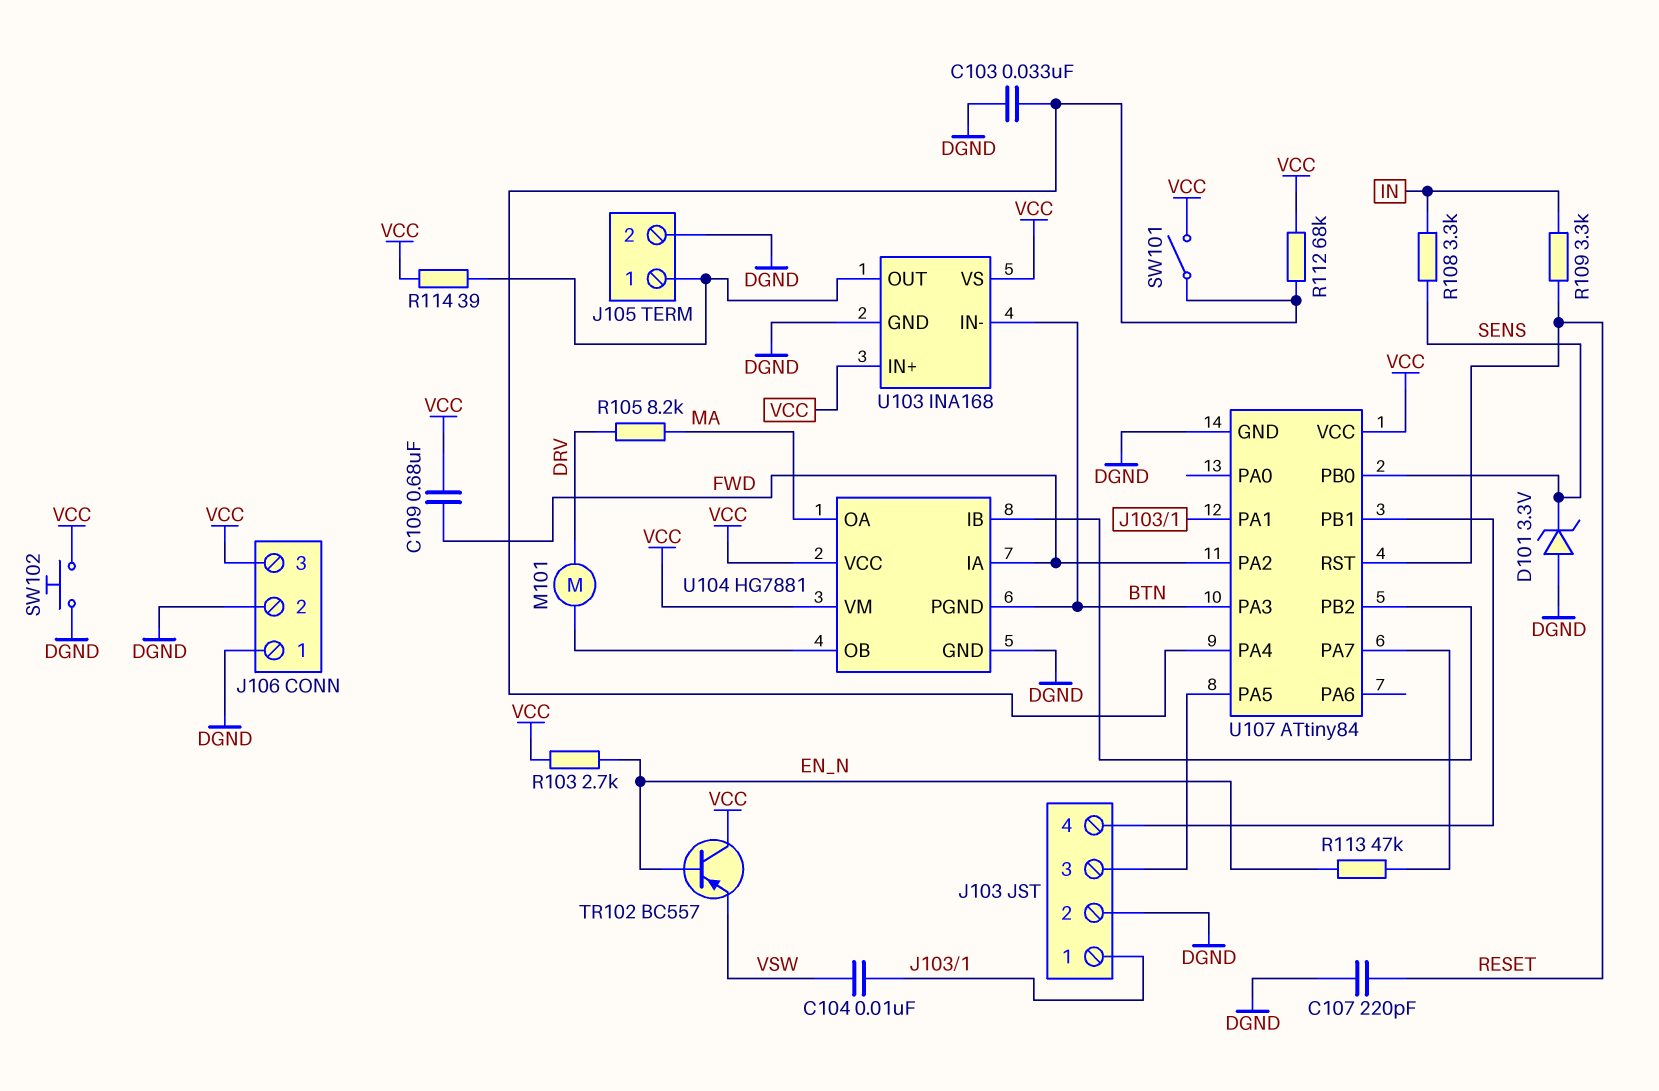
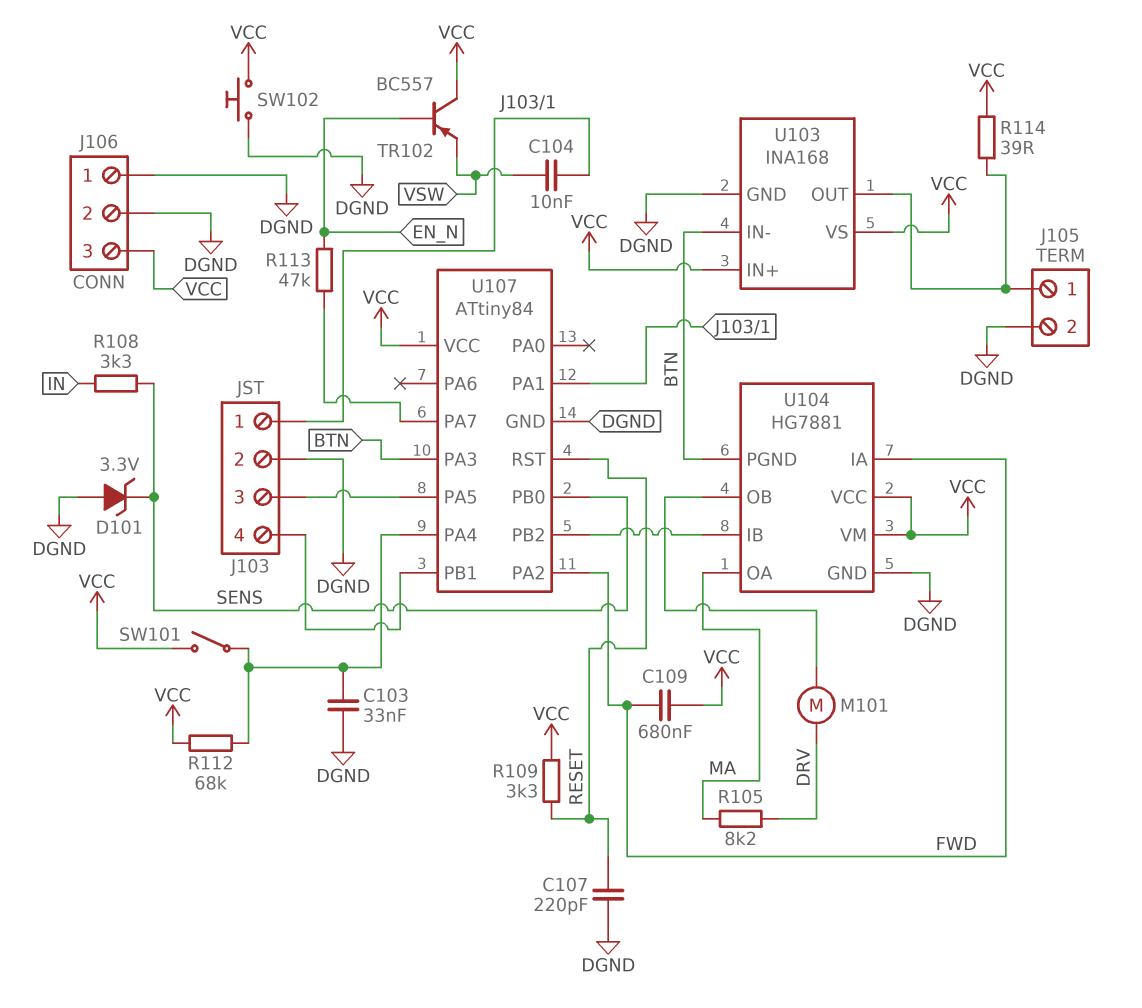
R103: 2.7k (EN_N, VCC) -> none
R109: 3.3k (IN, RESET) -> 3.3k (RESET, VCC)

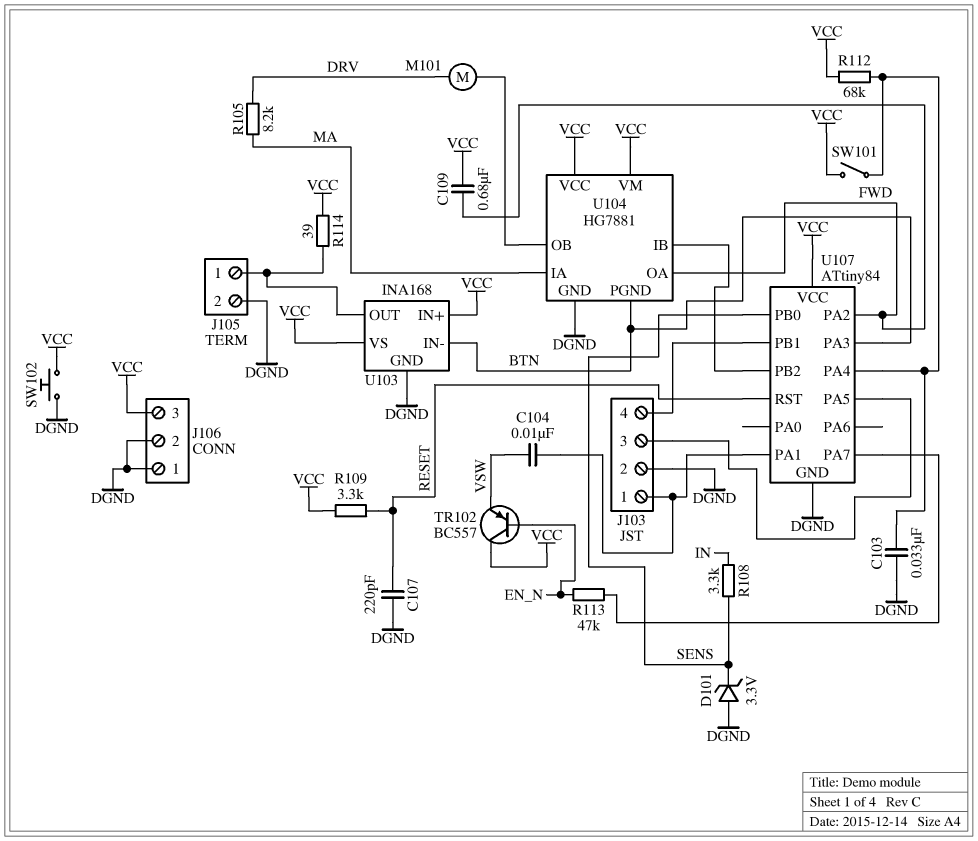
U104 pin IA: FWD -> MA
U104 pin OA: MA -> FWD

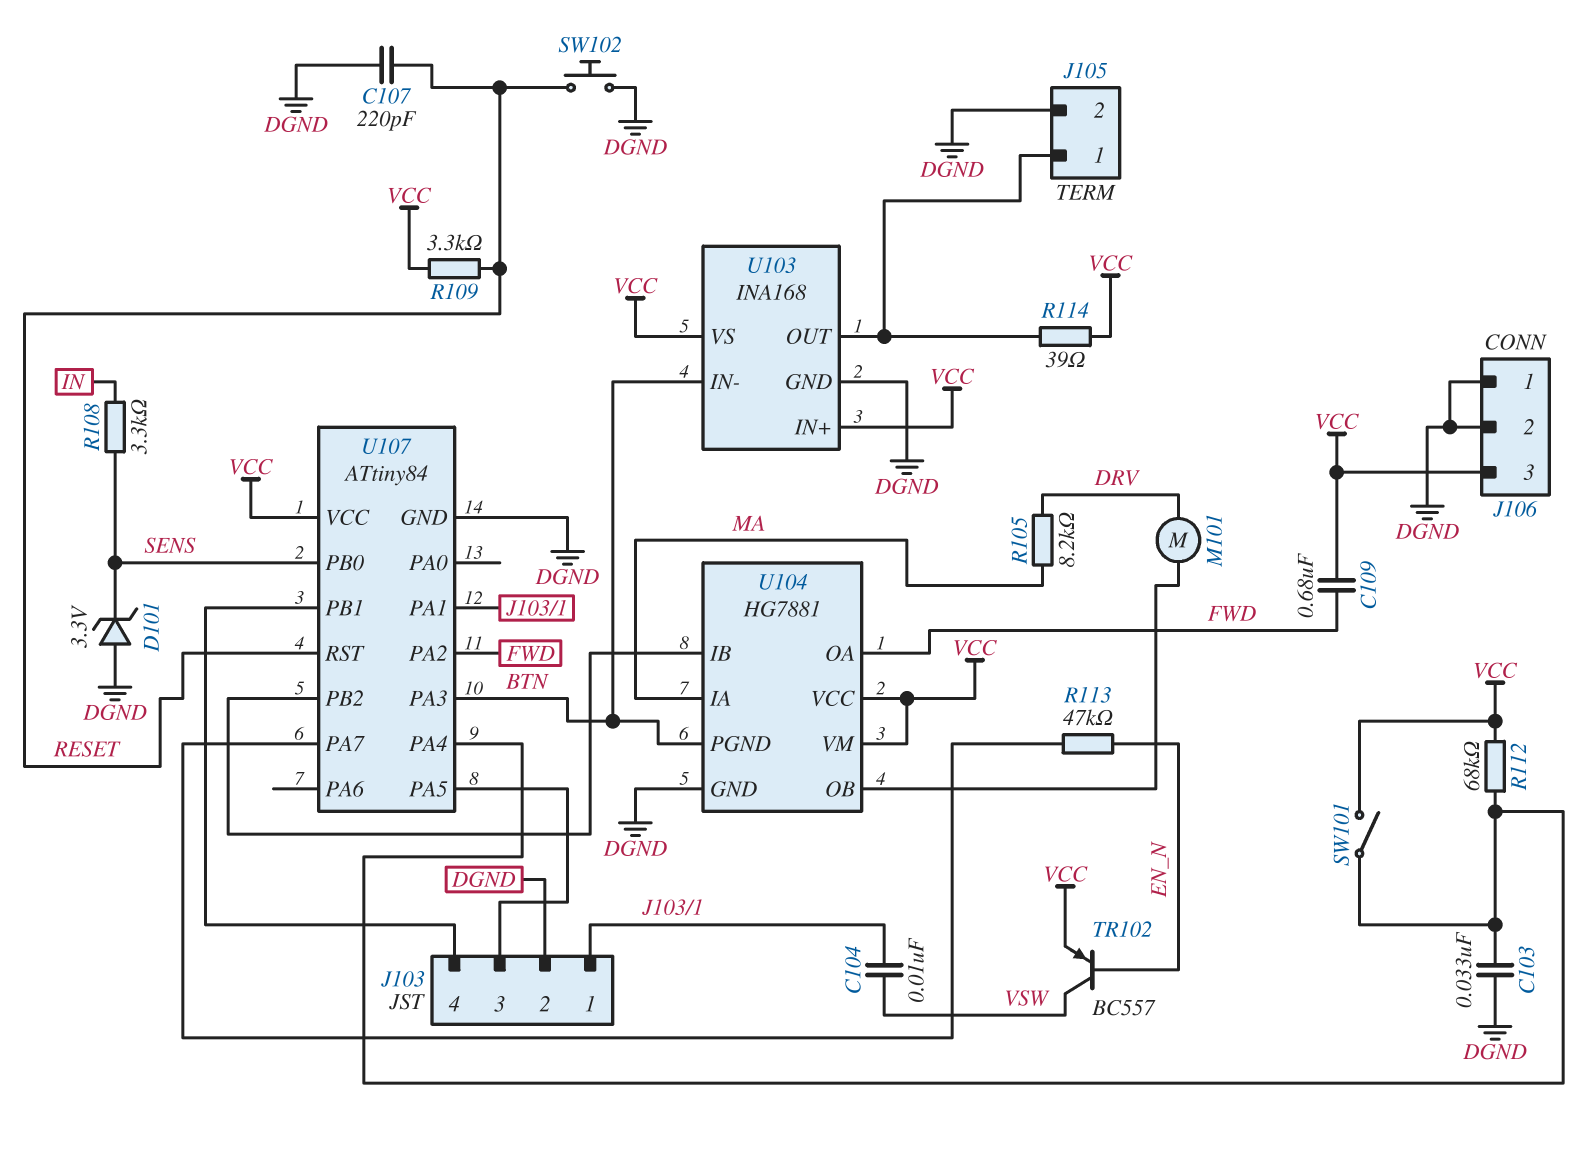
SW102: button (DGND, VCC) -> button (DGND, RESET)
TR102: PNP BC557 (B EN_N, C VCC, E VSW) -> PNP BC557 (B EN_N, C VSW, E VCC)

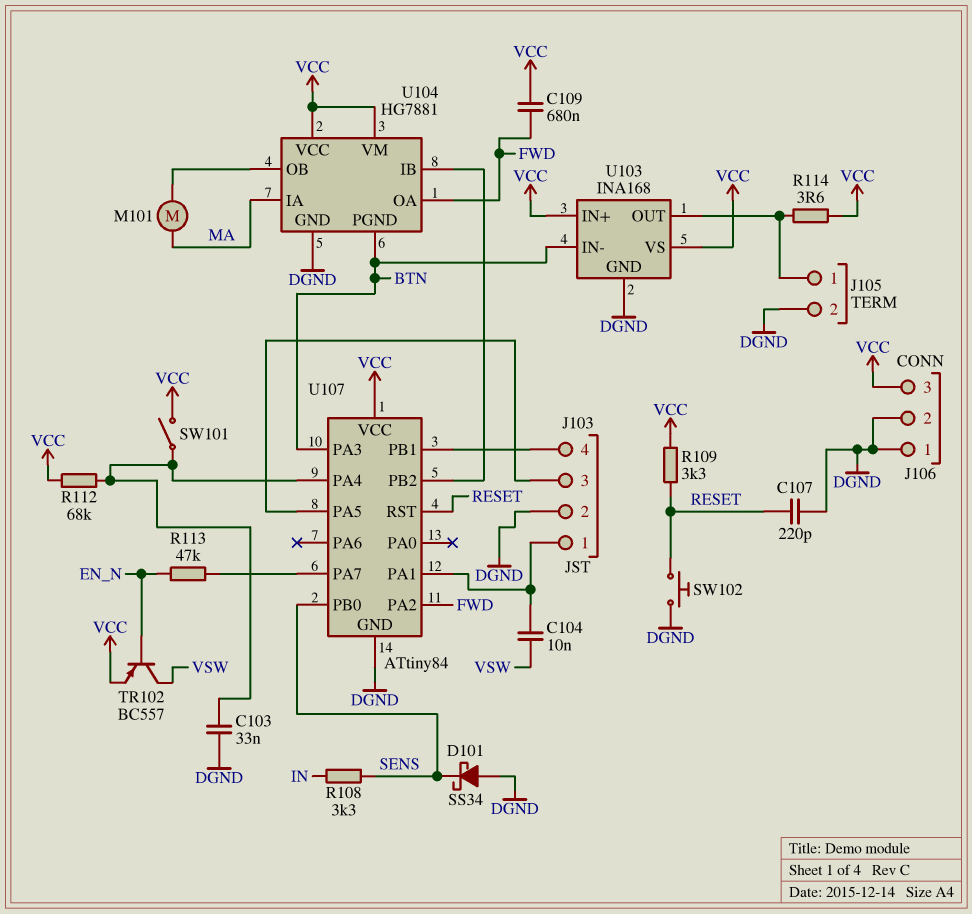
D101: zener 3.3V (A DGND, K SENS) -> schottky SS34 (A DGND, K SENS)
M101: motor (DRV, U104/OB) -> motor (MA, U104/OB)
R105: 8.2k (DRV, MA) -> none
R114: 39 (J105/1, VCC) -> 3.6 (J105/1, VCC)

